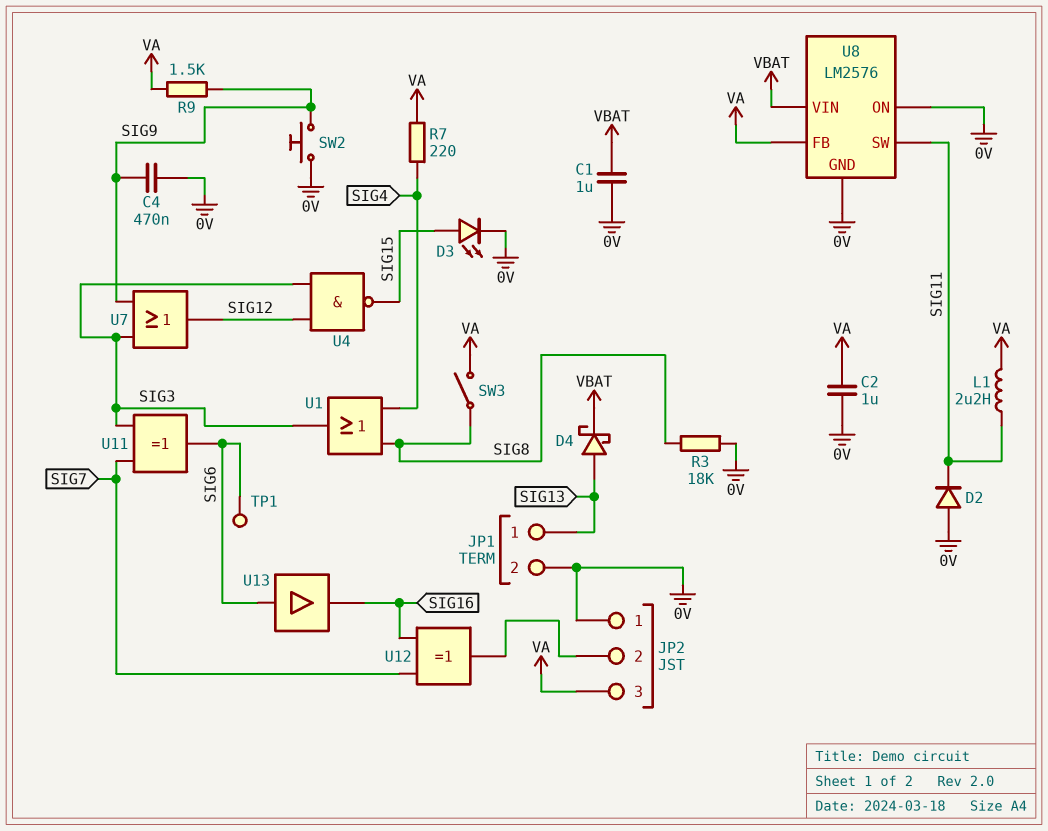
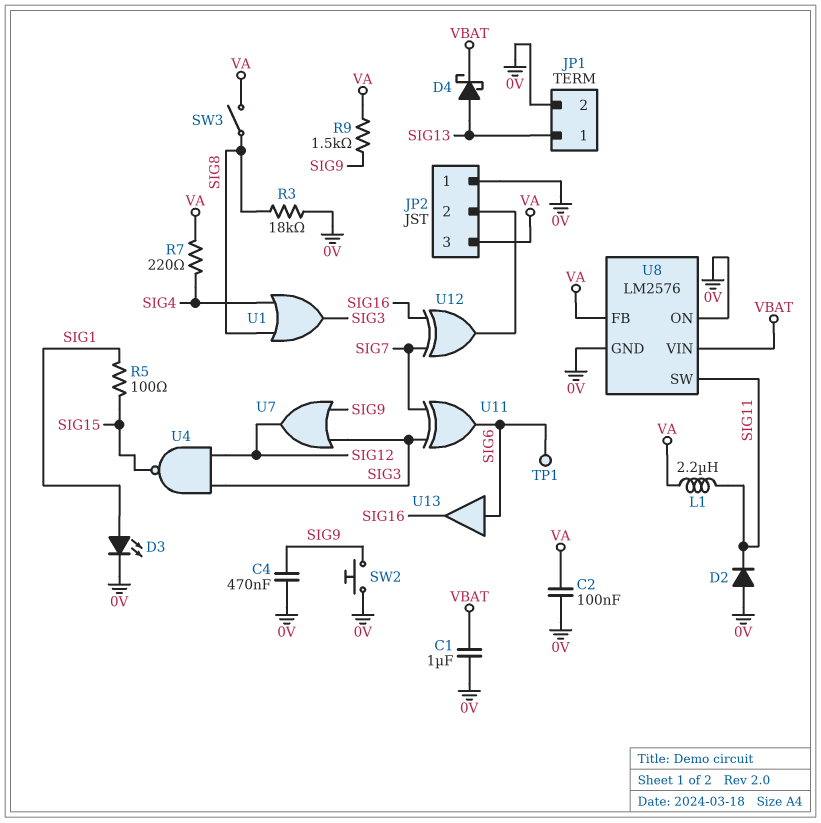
C2: 1uF (0V, VA) -> 100nF (0V, VA)
D3: LED (A SIG15, K 0V) -> LED (A SIG1, K 0V)
R5: none -> 100 (SIG1, SIG15)

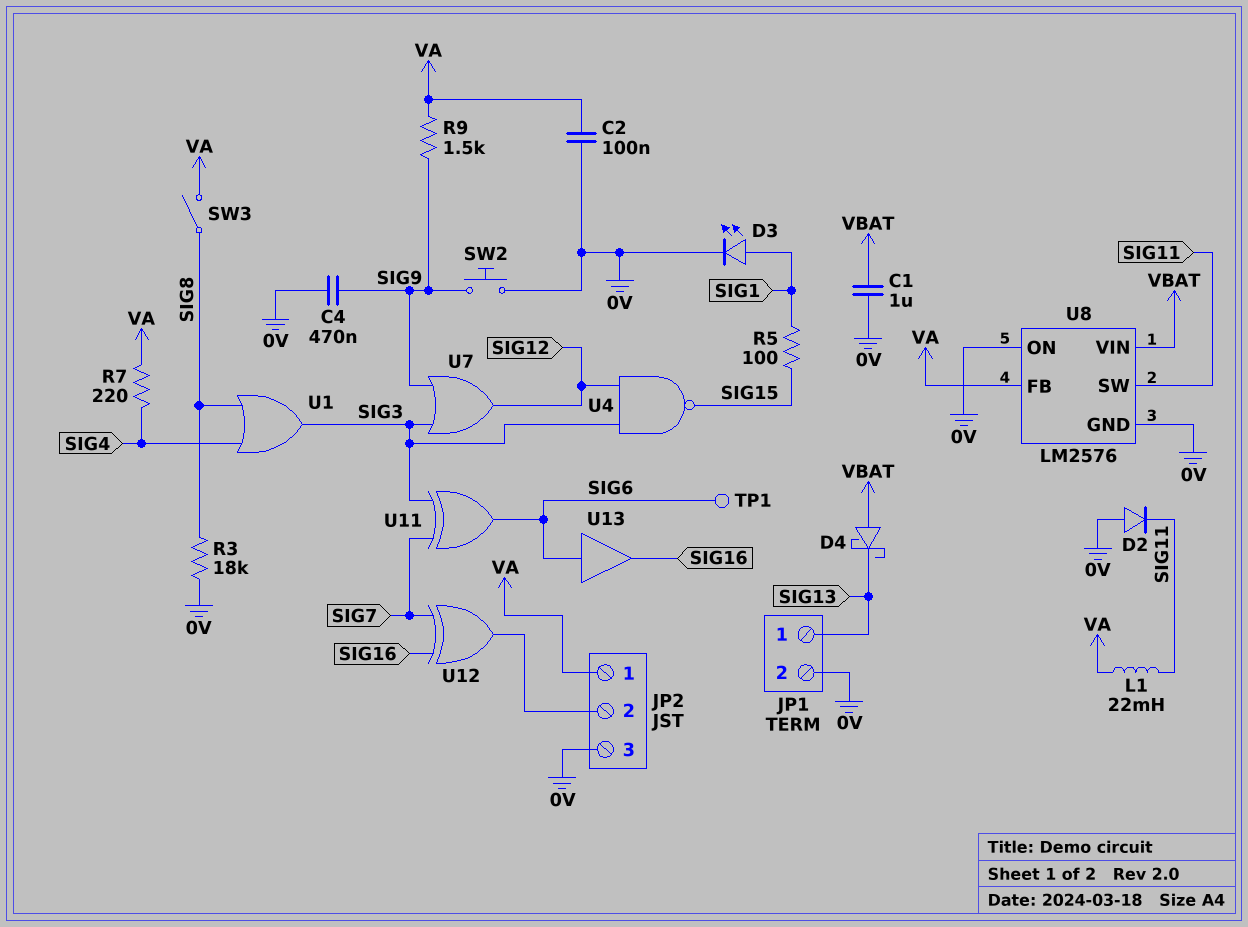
D4: schottky (A SIG13, K VBAT) -> schottky (A VBAT, K SIG13)
JP2 pin 1: 0V -> VA
JP2 pin 3: VA -> 0V
L1: 2.2uH (SIG11, VA) -> 22mH (SIG11, VA)

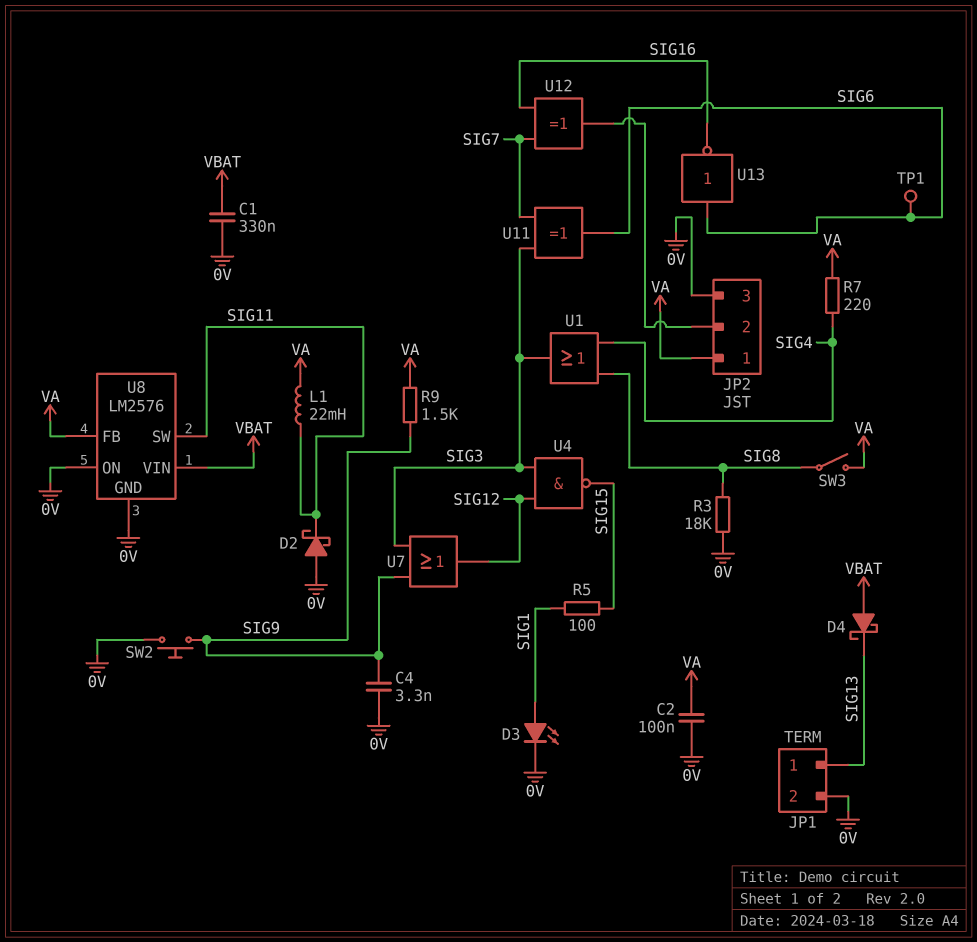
C1: 1uF (0V, VBAT) -> 330nF (0V, VBAT)
C4: 470nF (0V, SIG9) -> 3.3nF (0V, SIG9)
D2: diode (A 0V, K SIG11) -> schottky (A 0V, K SIG11)
U13: buffer (in SIG6, out SIG16) -> NOT (in SIG6, out SIG16)

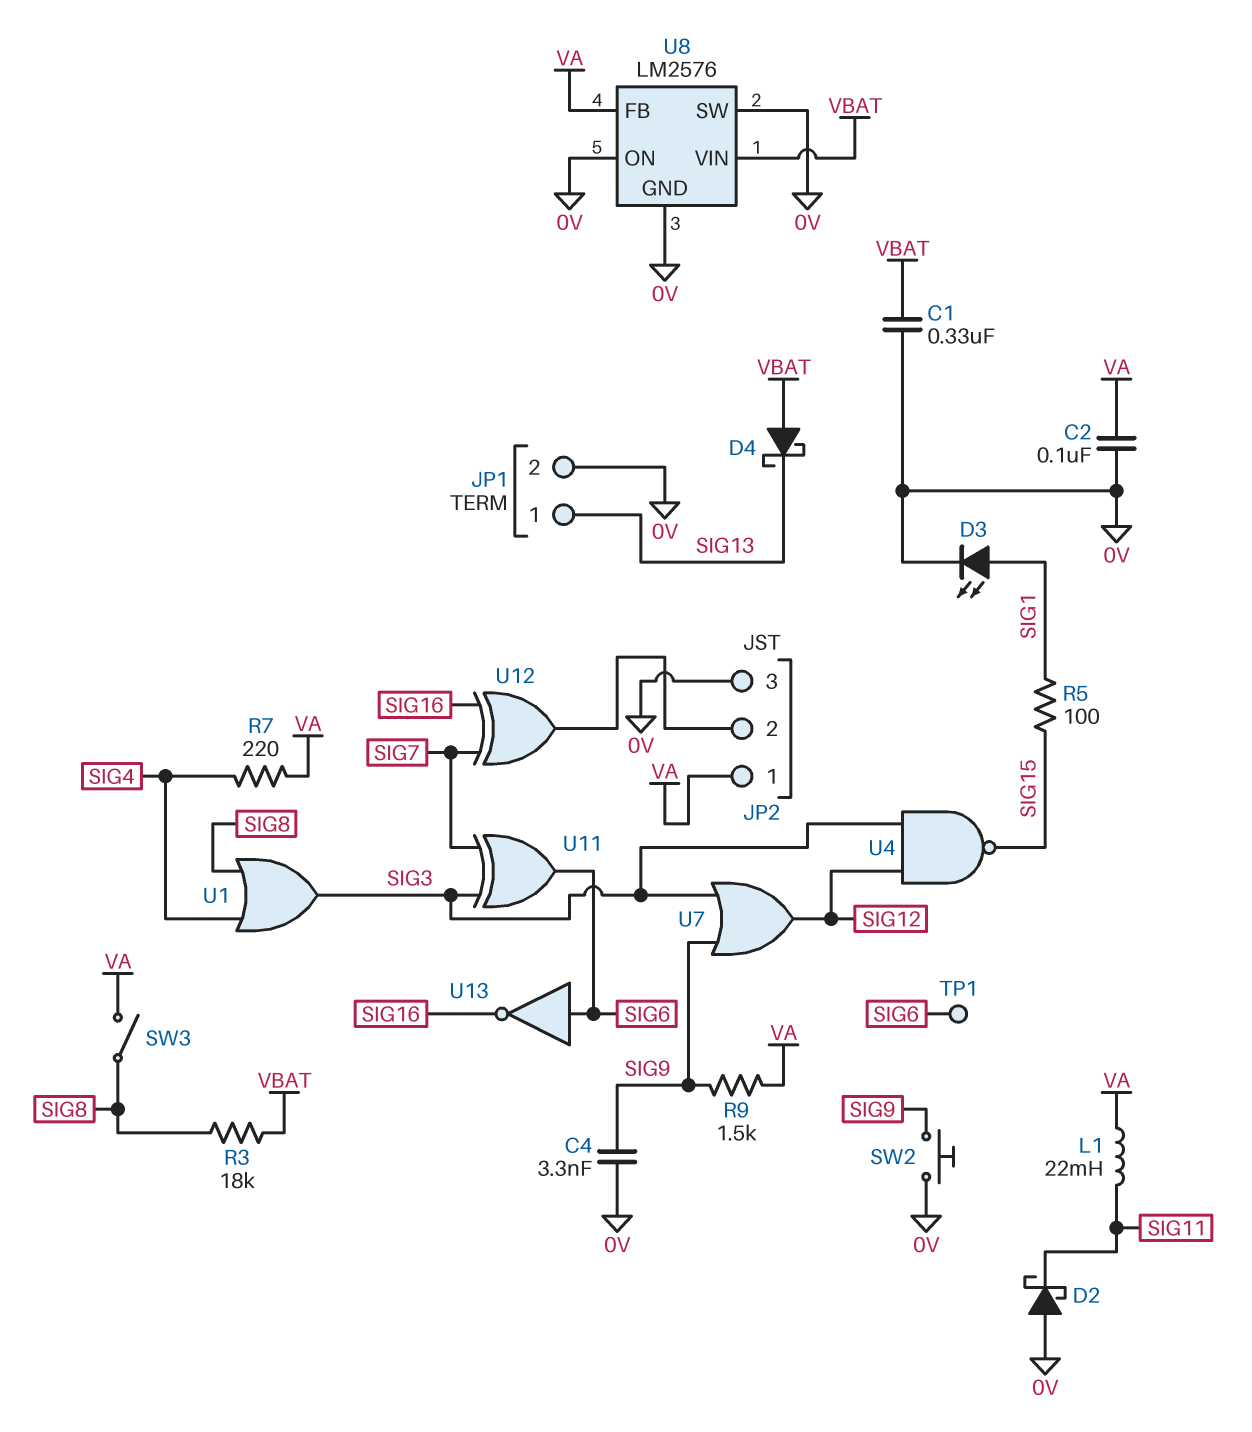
R3: 18k (0V, SIG8) -> 18k (SIG8, VBAT)
U8 pin SW: SIG11 -> 0V

